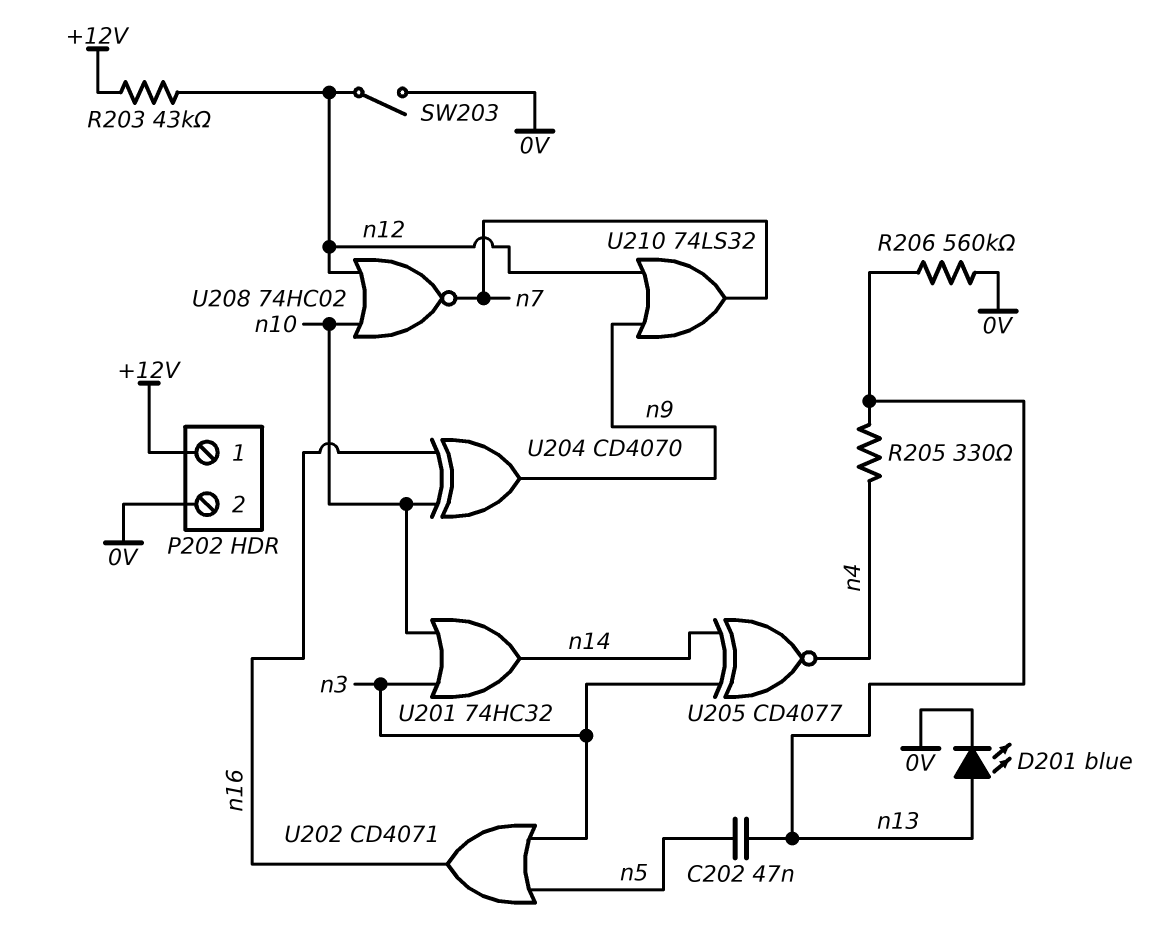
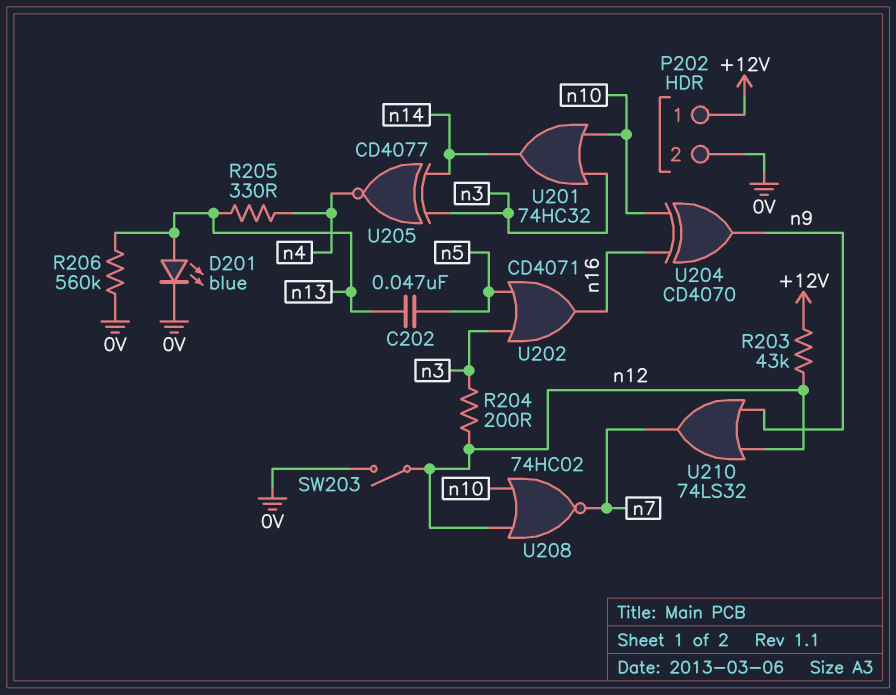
R204: none -> 200 (n3, n12)

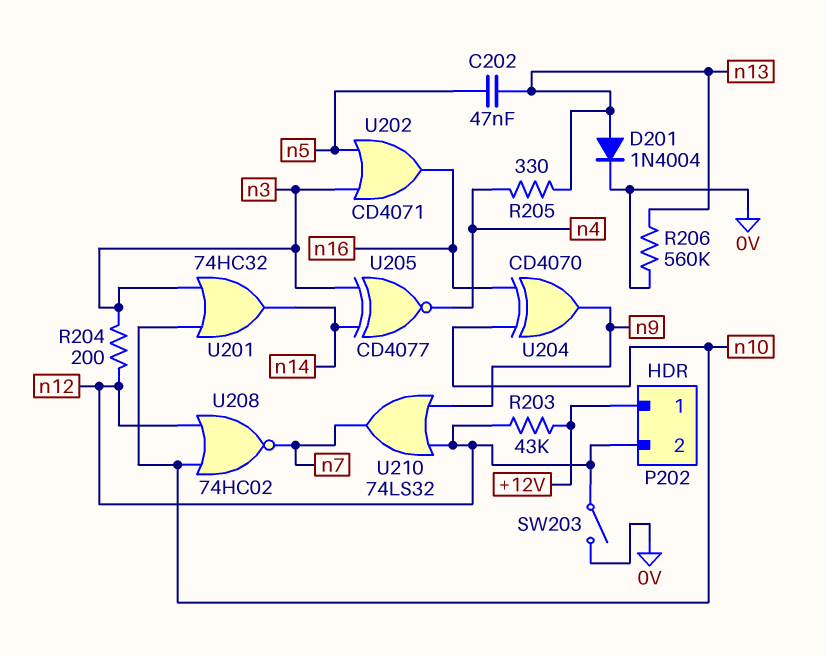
D201: LED blue (A n13, K 0V) -> diode 1N4004 (A n13, K 0V)
P202 pin 2: 0V -> n12

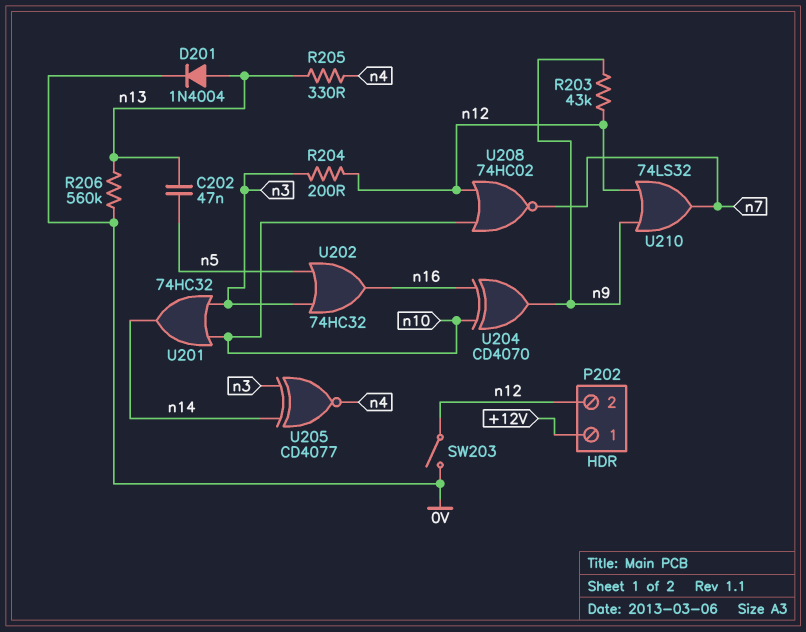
R203: 43k (+12V, n12) -> 43k (n9, n12)
U202: OR CD4071 (in n3, in n5, out n16) -> OR 74HC32 (in n3, in n5, out n16)

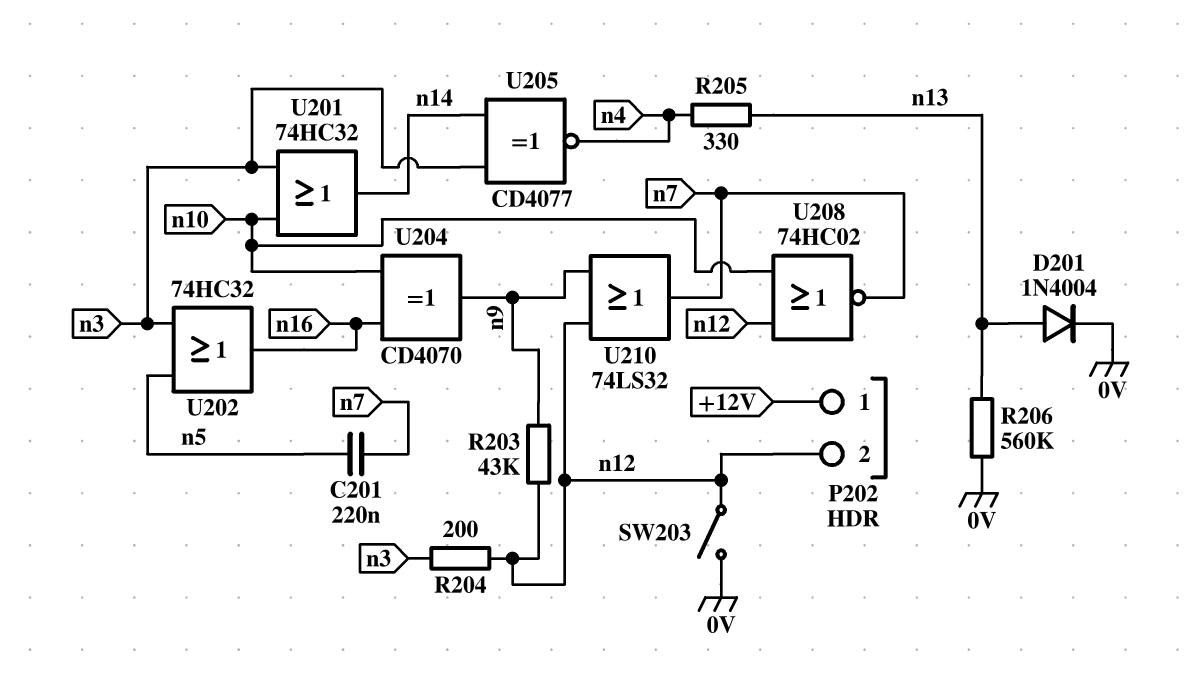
C201: none -> 220nF (n5, n7)
C202: 47nF (n5, n13) -> none

